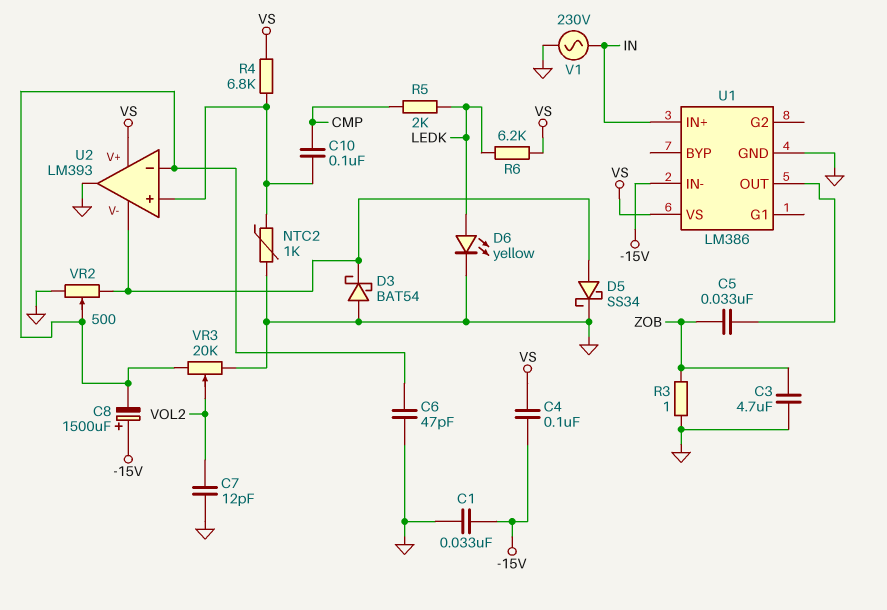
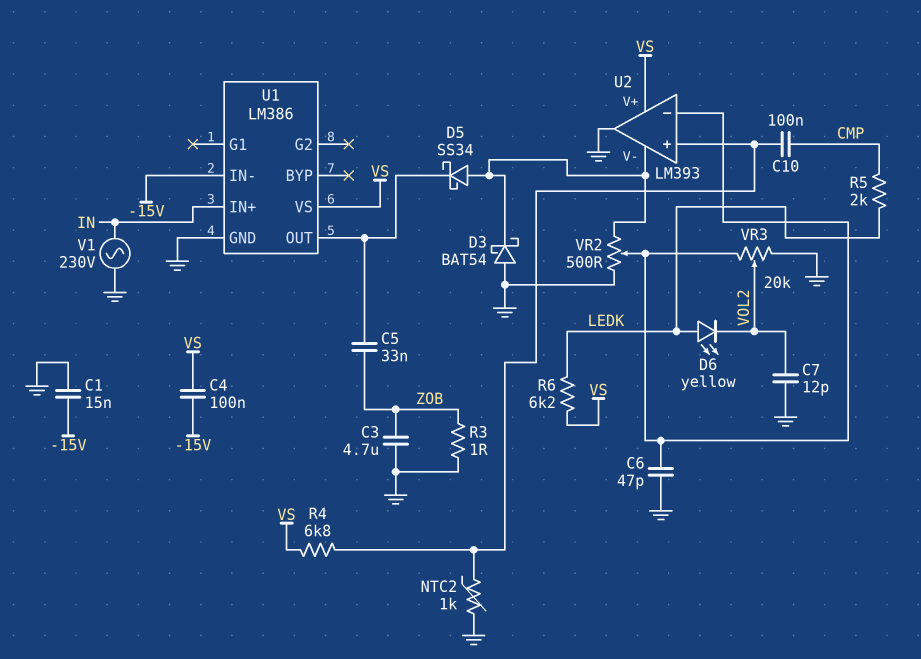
C1: 33nF (-15V, GND) -> 15nF (-15V, GND)
C8: 1500uF (plus -15V, minus U2/in-) -> none
D5: schottky SS34 (A U2/V-, K GND) -> schottky SS34 (A U2/V-, K U1/OUT)
D6: LED yellow (A LEDK, K GND) -> LED yellow (A LEDK, K VOL2)

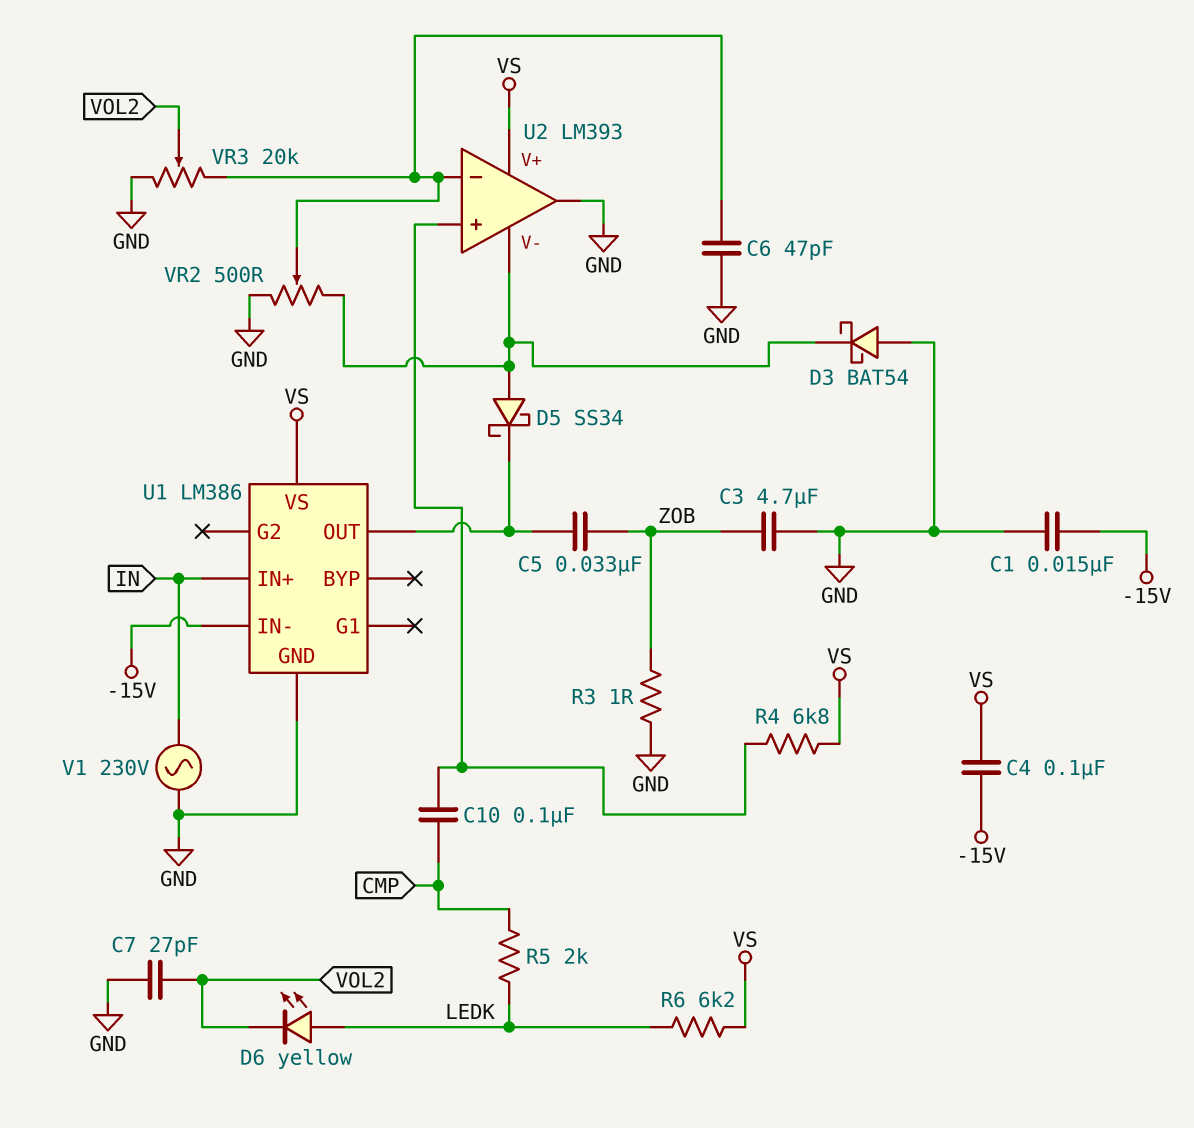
C7: 12pF (GND, VOL2) -> 27pF (GND, VOL2)
NTC2: 1k (GND, U2/in+) -> none

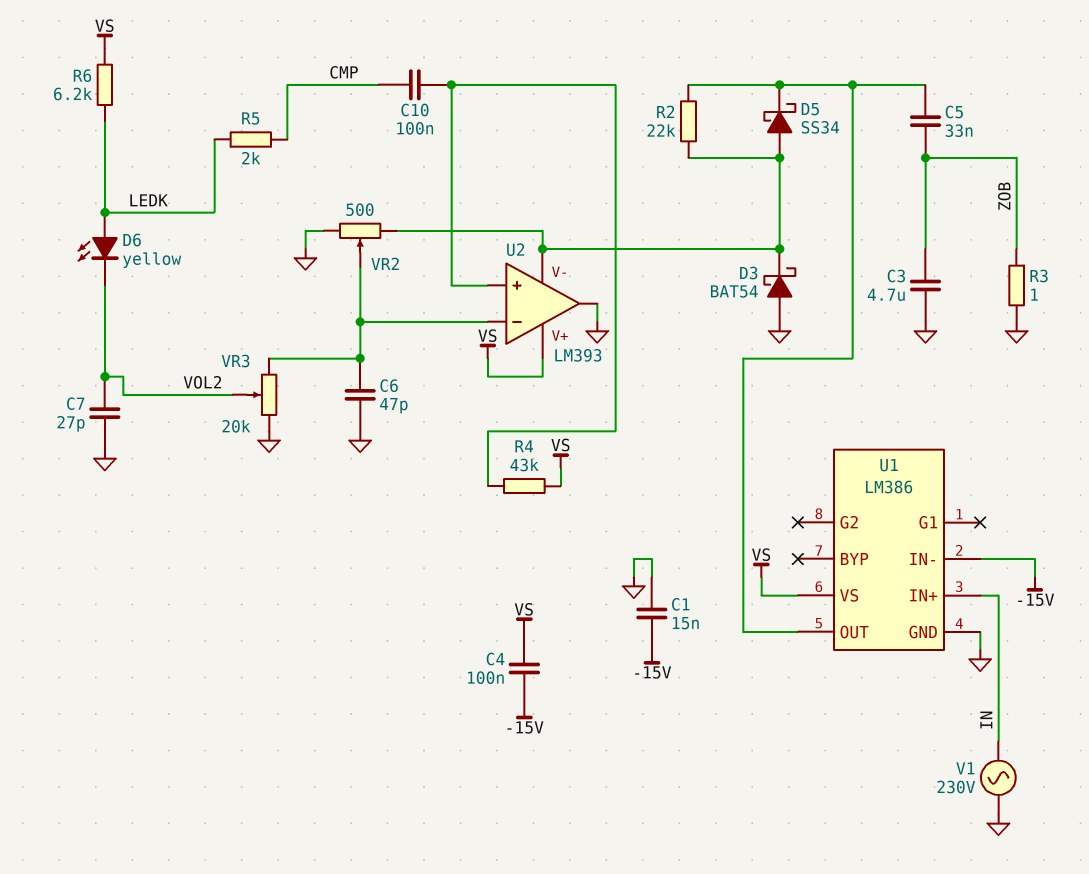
R2: none -> 22k (U1/OUT, U2/V-)
R4: 6.8k (U2/in+, VS) -> 43k (U2/in+, VS)

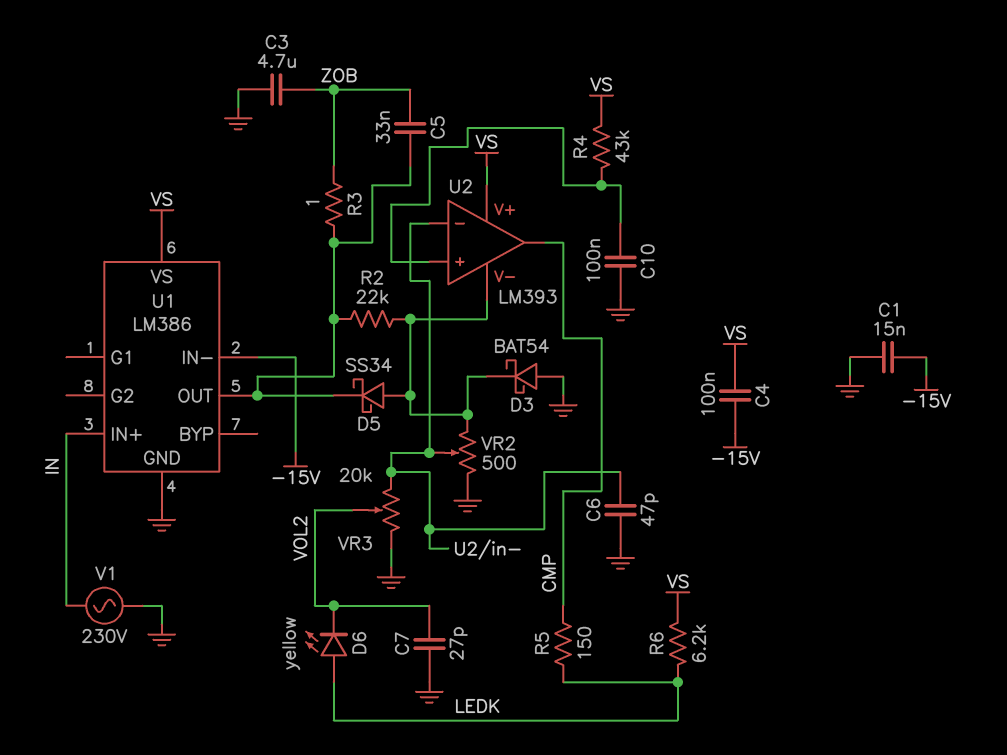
C10: 100nF (CMP, U2/in+) -> 100nF (GND, U2/in+)
R3: 1 (GND, ZOB) -> 1 (U1/OUT, ZOB)
R5: 2k (CMP, LEDK) -> 150 (CMP, LEDK)
U2 pin out: GND -> CMP

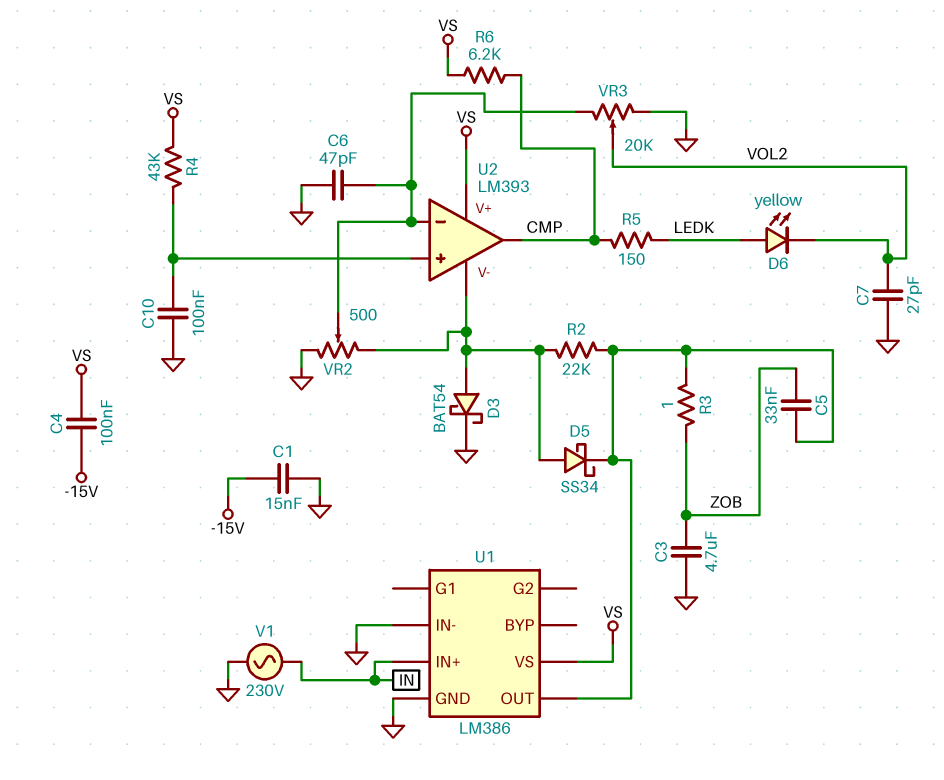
D3: schottky BAT54 (A GND, K U2/V-) -> schottky BAT54 (A U2/V-, K GND)
R6: 6.2k (LEDK, VS) -> 6.2k (CMP, VS)
U1 pin IN-: -15V -> GND

